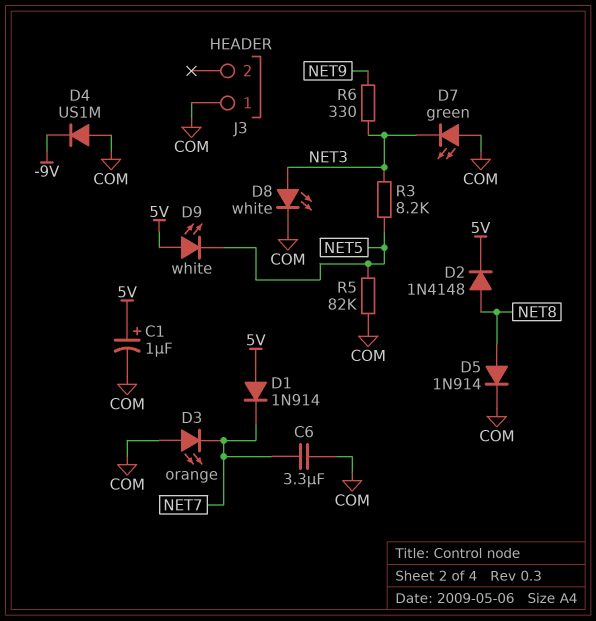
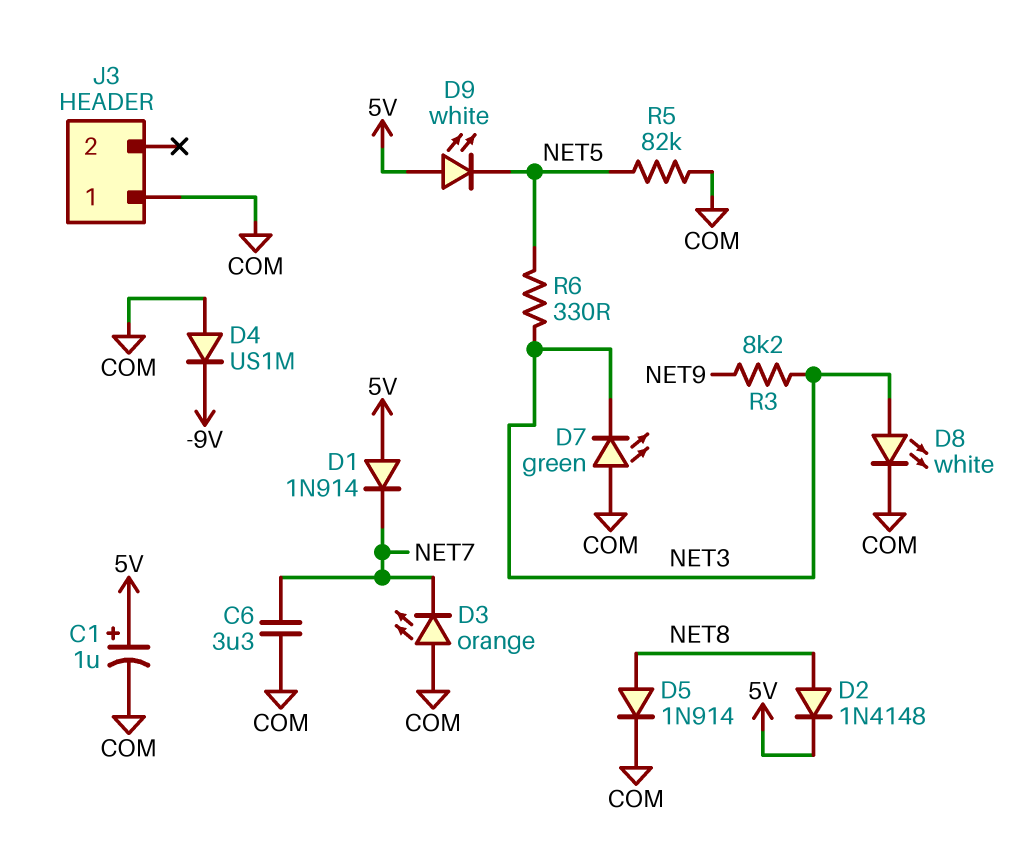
R3: 8.2k (NET3, NET5) -> 8.2k (NET3, NET9)
R6: 330 (NET3, NET9) -> 330 (NET3, NET5)

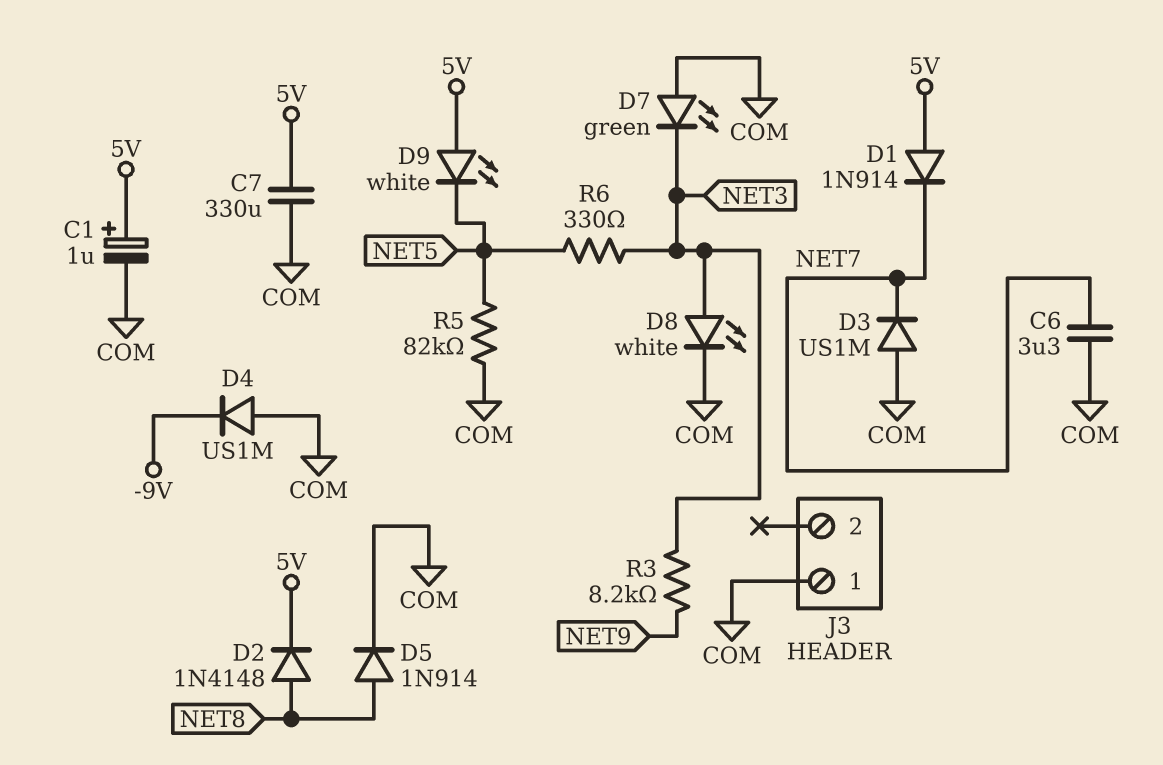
C7: none -> 330uF (5V, COM)
D3: LED orange (A COM, K NET7) -> diode US1M (A COM, K NET7)

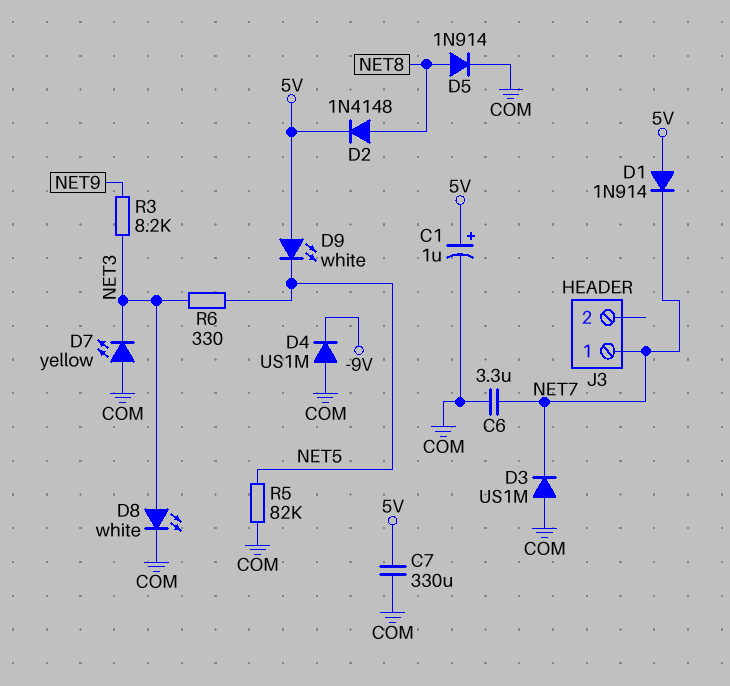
D7: LED green (A COM, K NET3) -> LED yellow (A COM, K NET3)
J3 pin 1: COM -> NET7

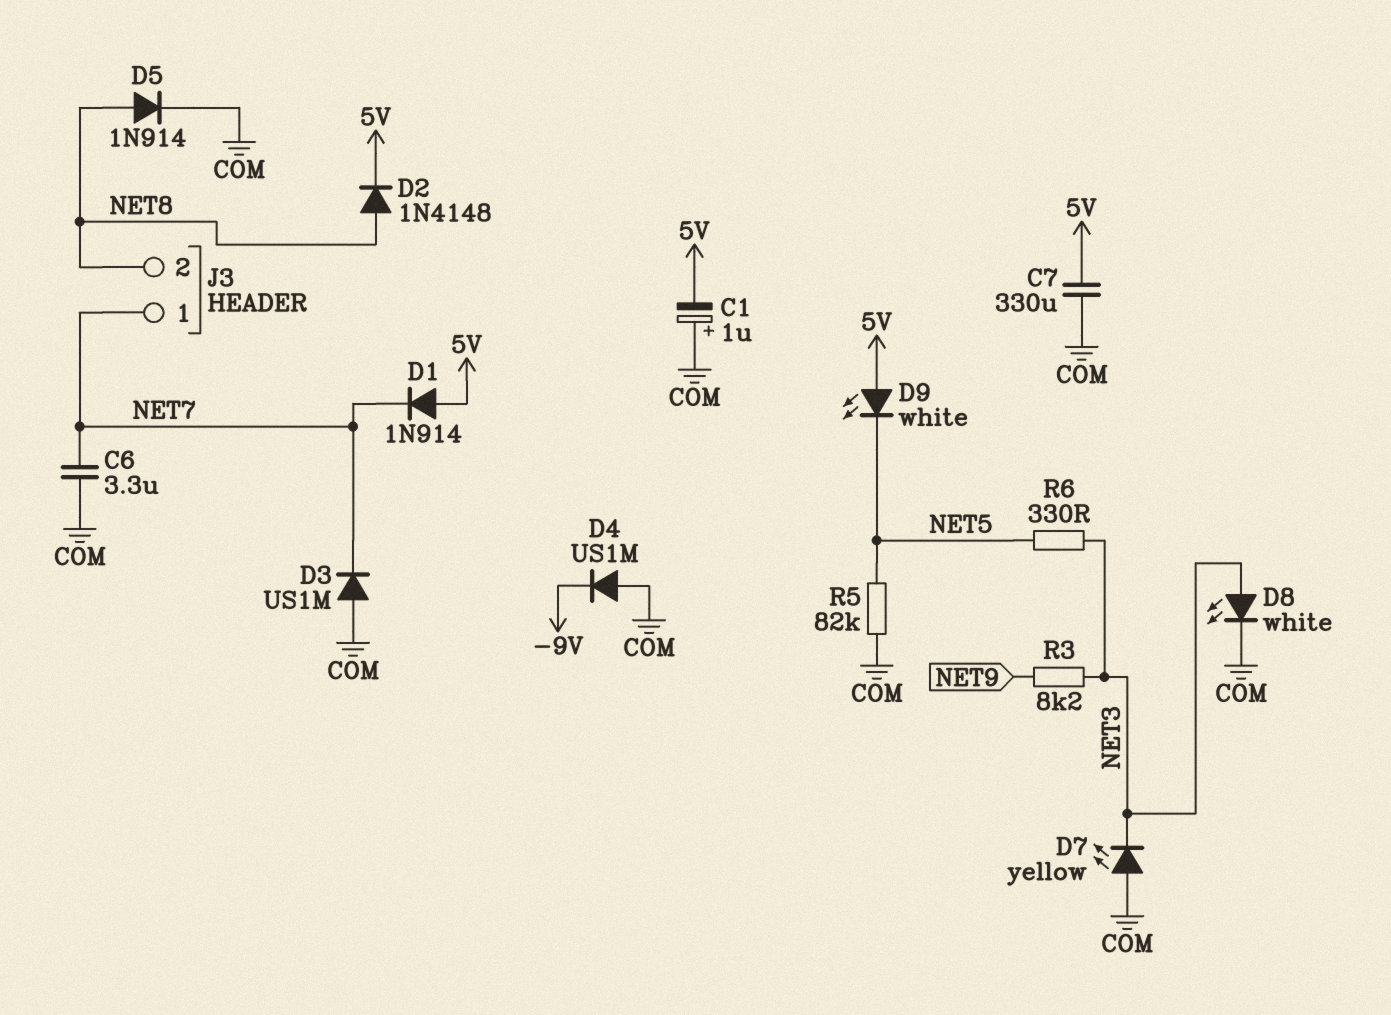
C1: 1uF (plus 5V, minus COM) -> 1uF (plus COM, minus 5V)
J3 pin 2: none -> NET8

